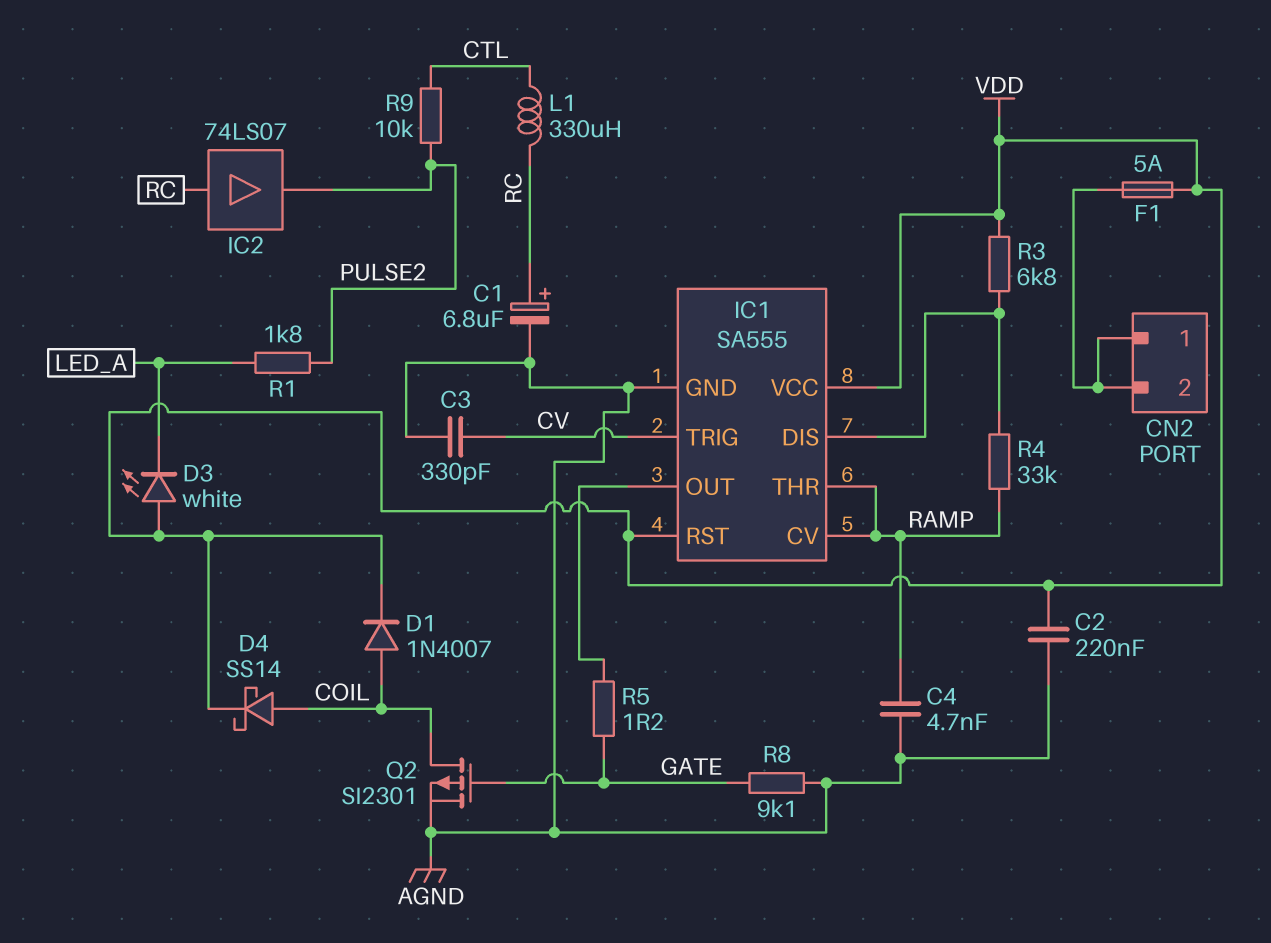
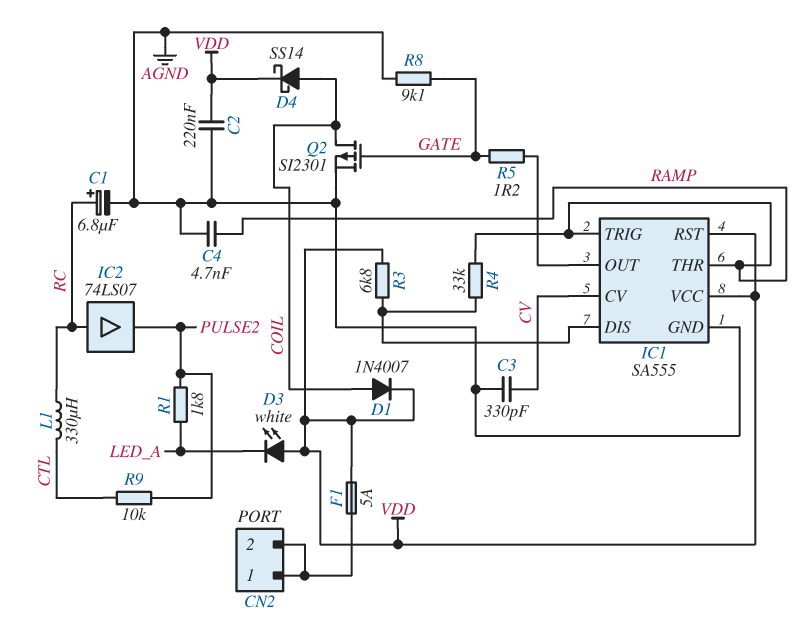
IC1 pin CV: RAMP -> CV
IC1 pin TRIG: CV -> RAMP

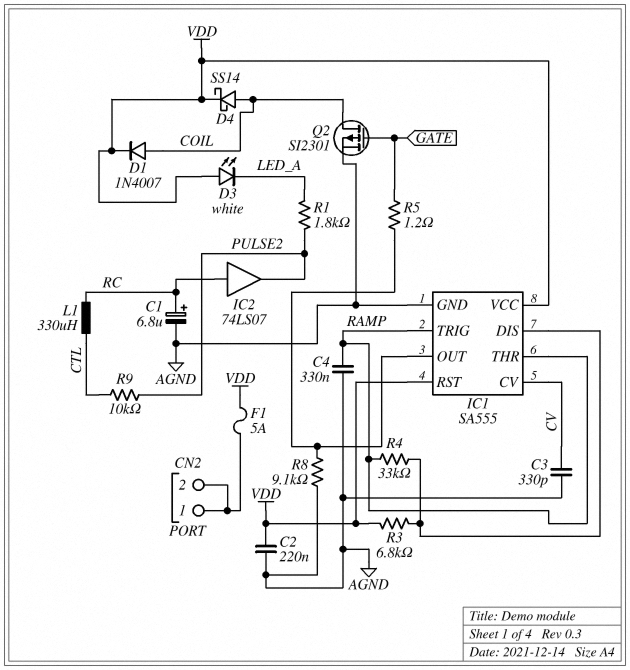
C4: 4.7nF (AGND, RAMP) -> 330nF (AGND, RAMP)
R8: 9.1k (AGND, GATE) -> 9.1k (AGND, IC1/OUT)

